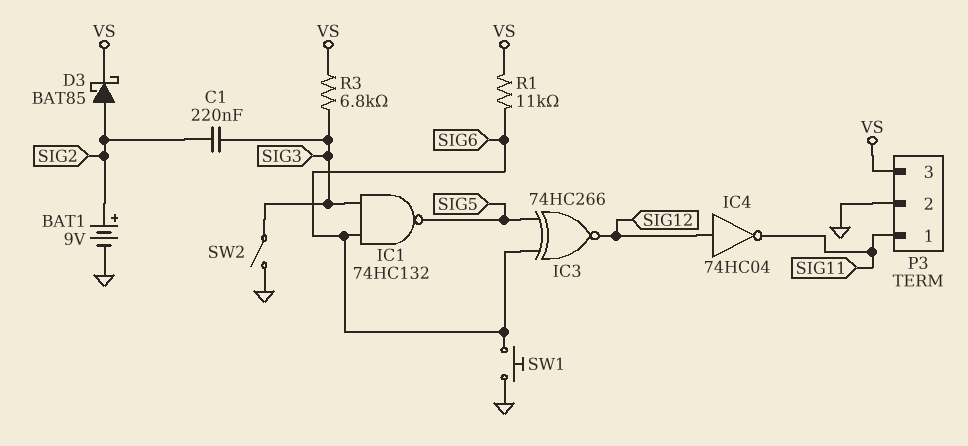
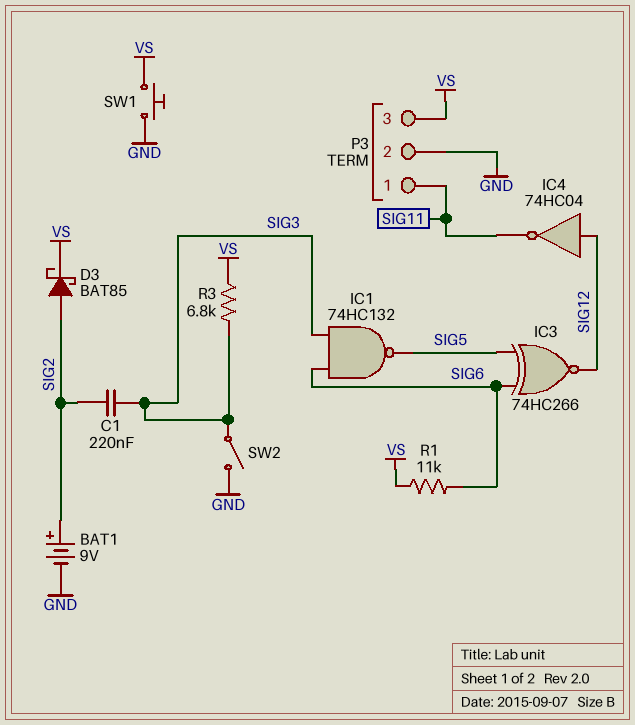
SW1: button (GND, SIG6) -> button (GND, VS)

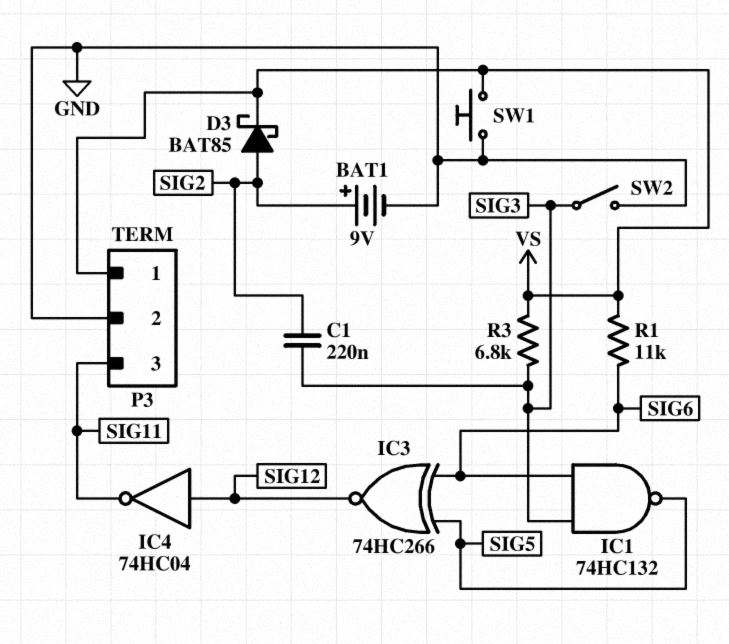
P3 pin 1: SIG11 -> VS
P3 pin 3: VS -> SIG11

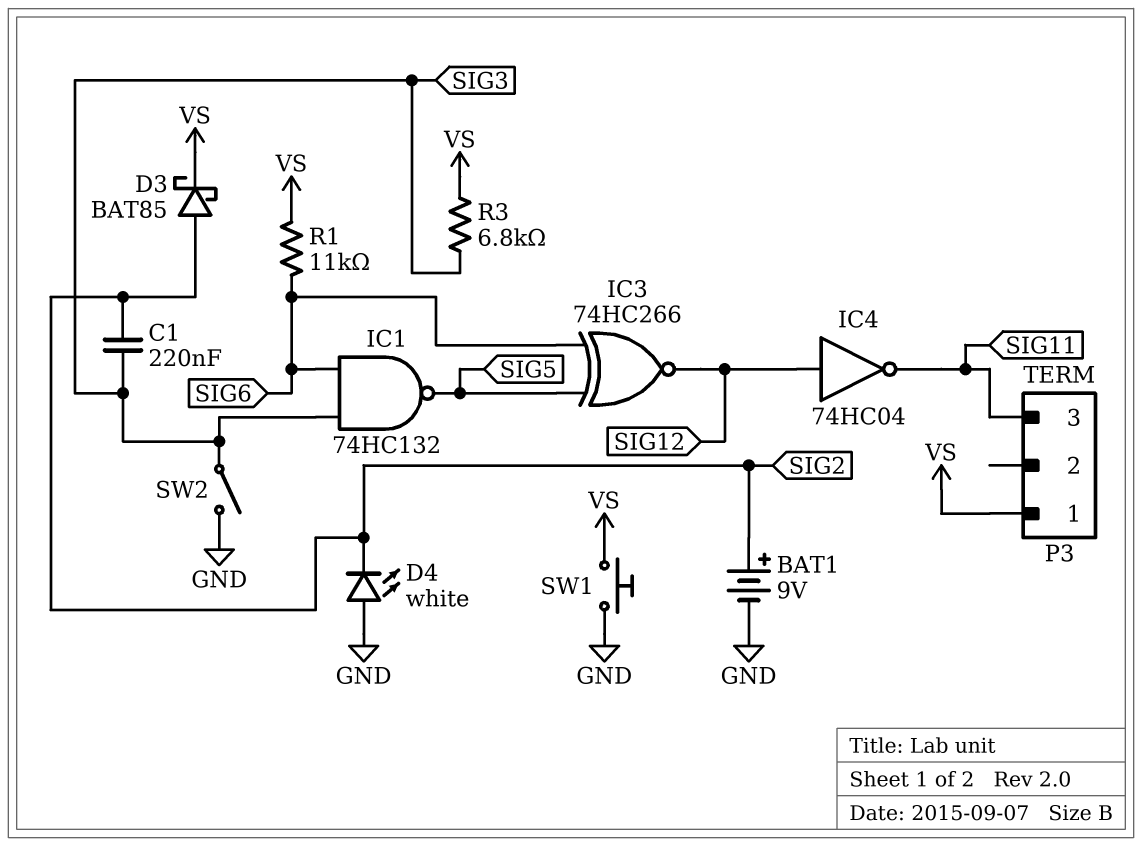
D4: none -> LED white (A GND, K SIG2)
P3 pin 2: GND -> none

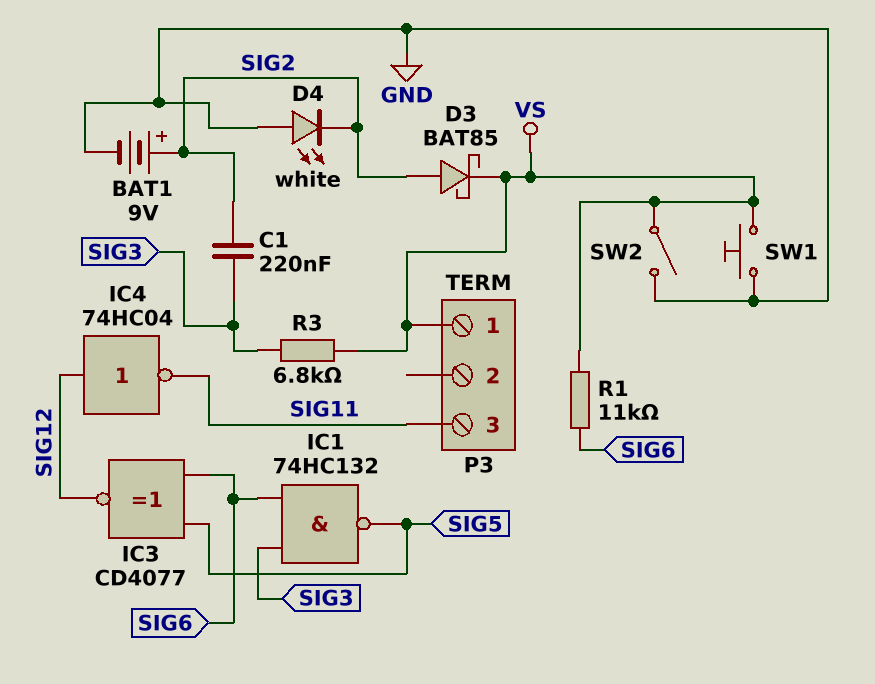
IC3: XNOR 74HC266 (in SIG5, in SIG6, out SIG12) -> XNOR CD4077 (in SIG5, in SIG6, out SIG12)
SW2: switch (GND, SIG3) -> switch (GND, VS)

